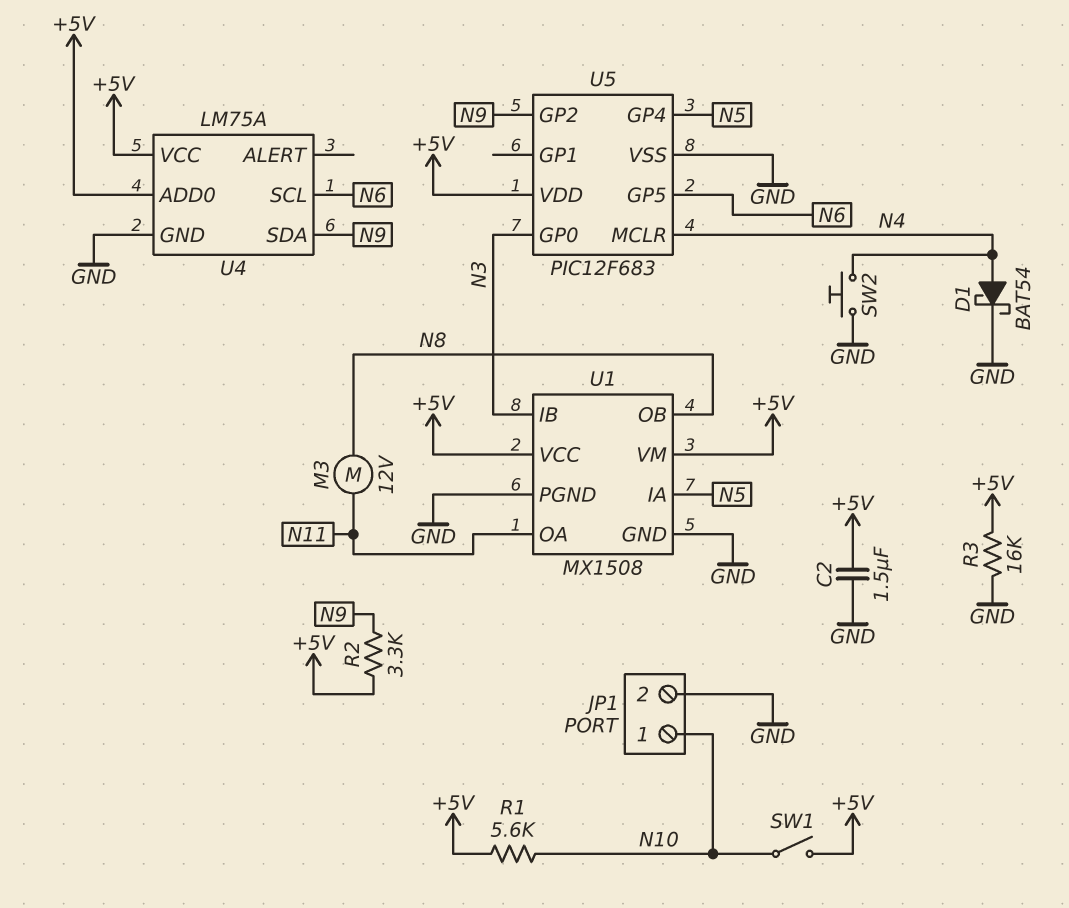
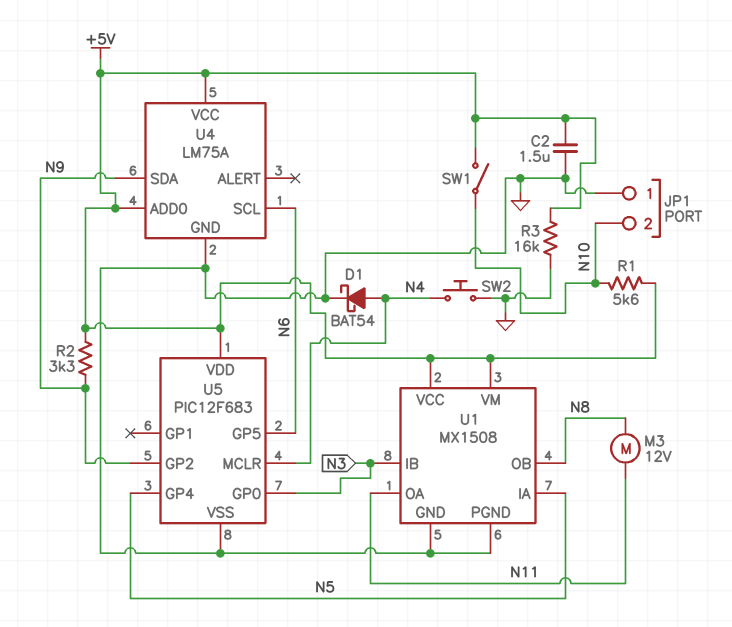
JP1 pin 1: N10 -> GND
JP1 pin 2: GND -> N10

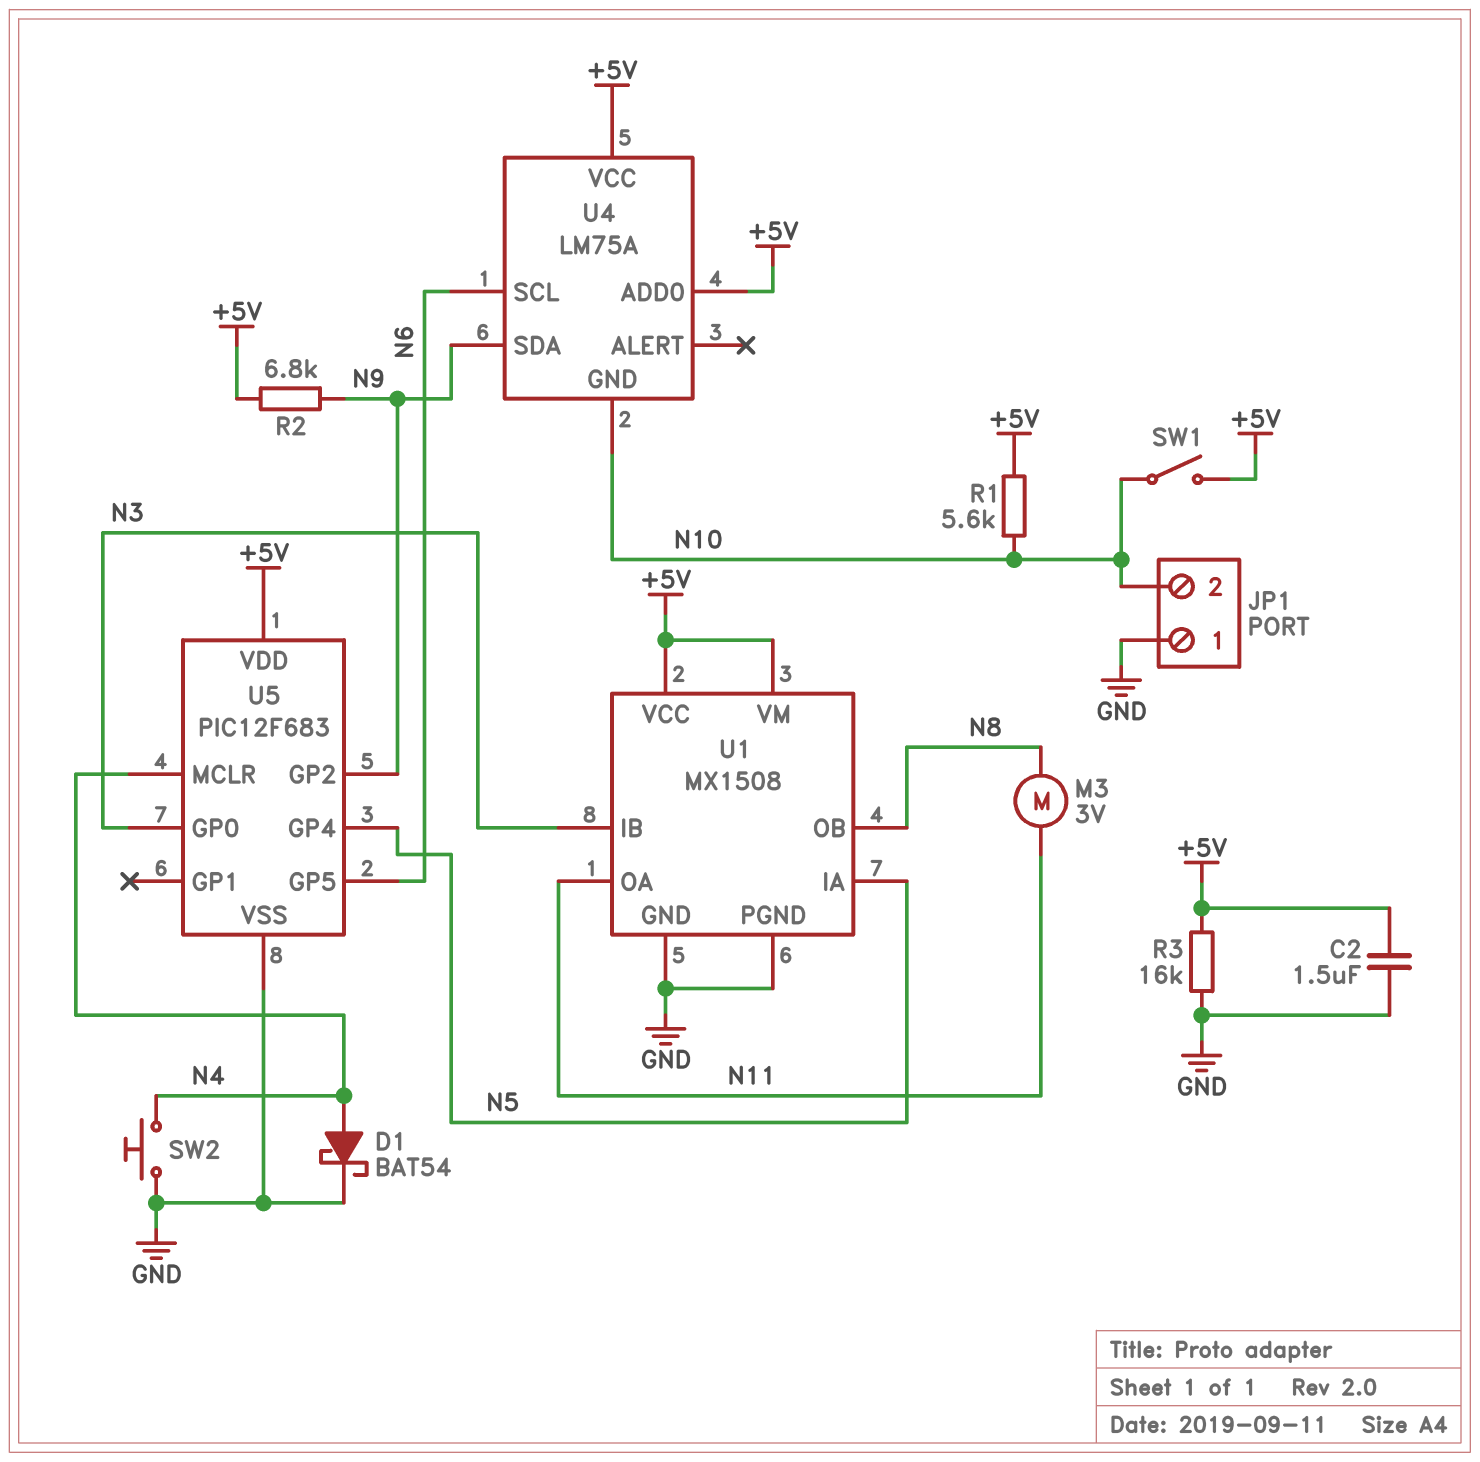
M3: motor 12V (N8, N11) -> motor 3V (N8, N11)
R2: 3.3k (+5V, N9) -> 6.8k (+5V, N9)
U4 pin GND: GND -> N10

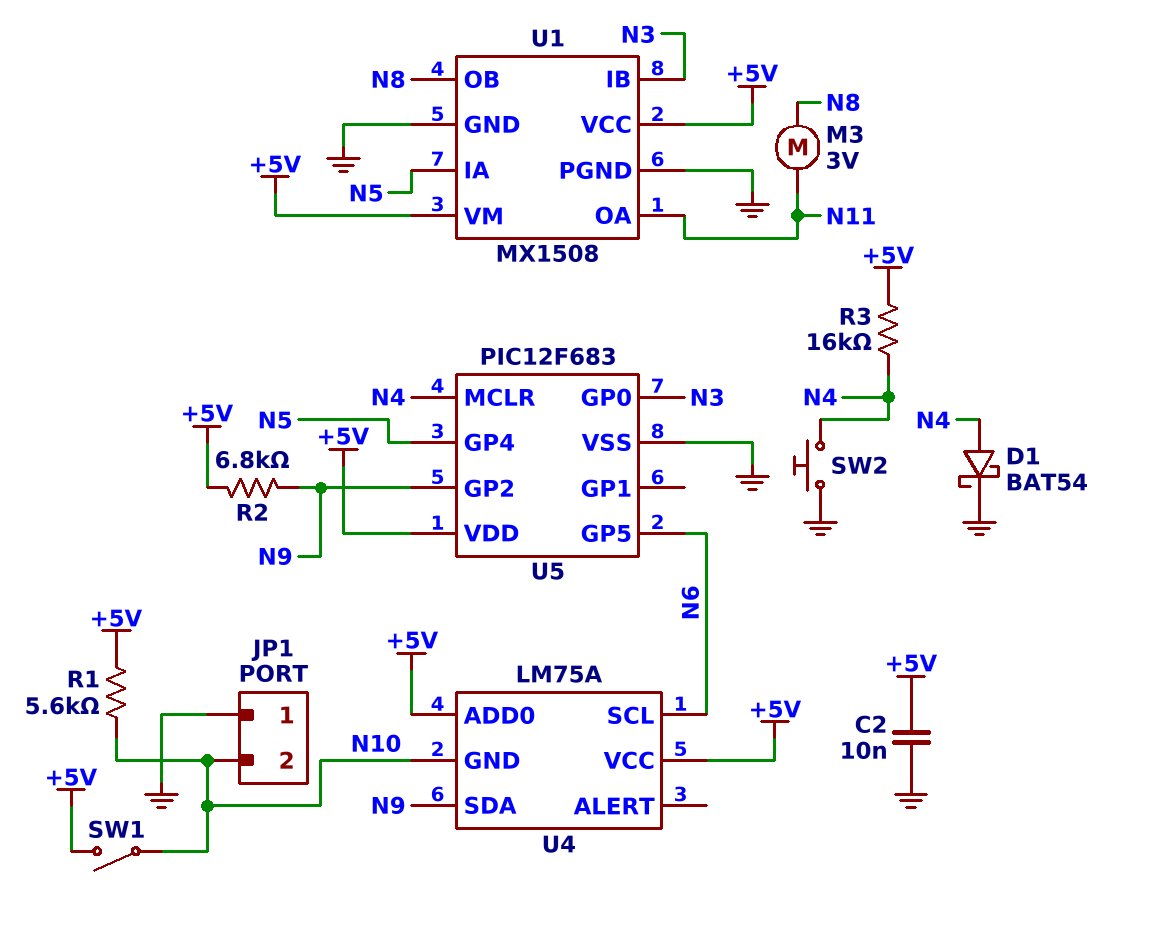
C2: 1.5uF (+5V, GND) -> 10nF (+5V, GND)
R3: 16k (+5V, GND) -> 16k (+5V, N4)

